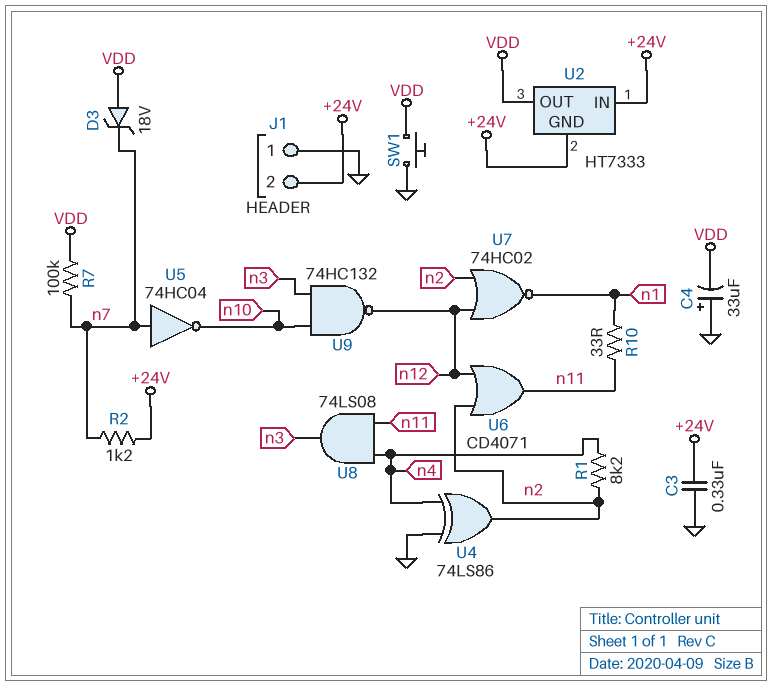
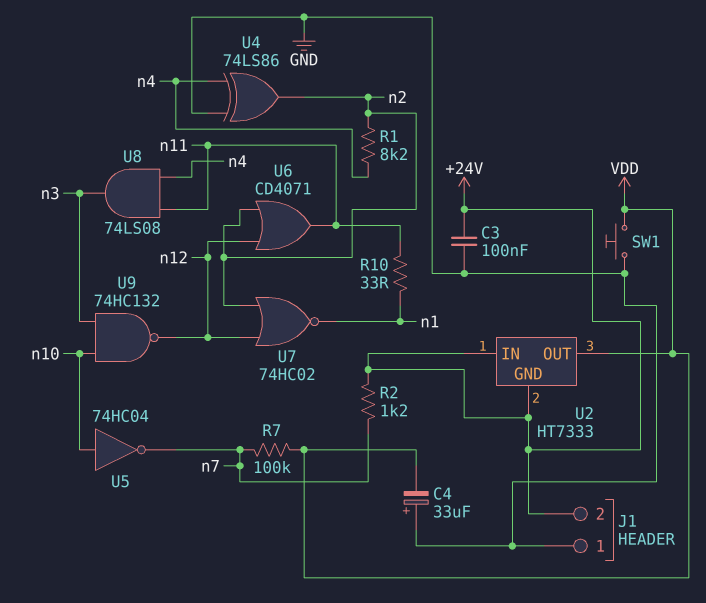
C3: 330nF (+24V, GND) -> 100nF (+24V, GND)
D3: zener 18V (A VDD, K n7) -> none
U5: NOT 74HC04 (in n7, out n10) -> NOT 74HC04 (in n10, out n7)

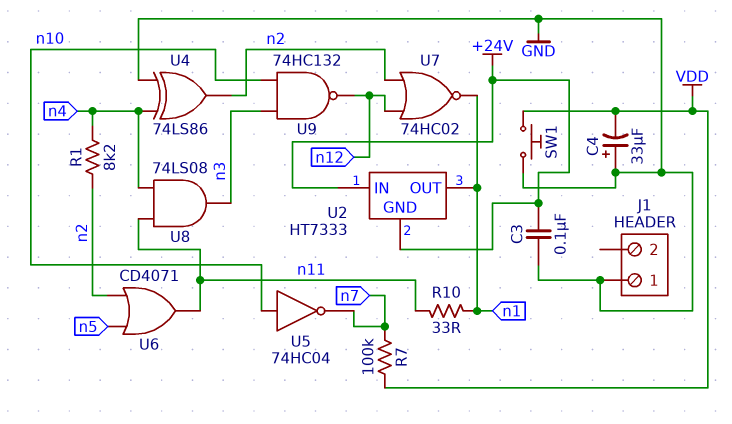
J1 pin 2: +24V -> none
R2: 1.2k (+24V, n7) -> none
U2 pin OUT: VDD -> n1
U6: OR CD4071 (in n2, in n12, out n11) -> OR CD4071 (in n2, in n5, out n11)

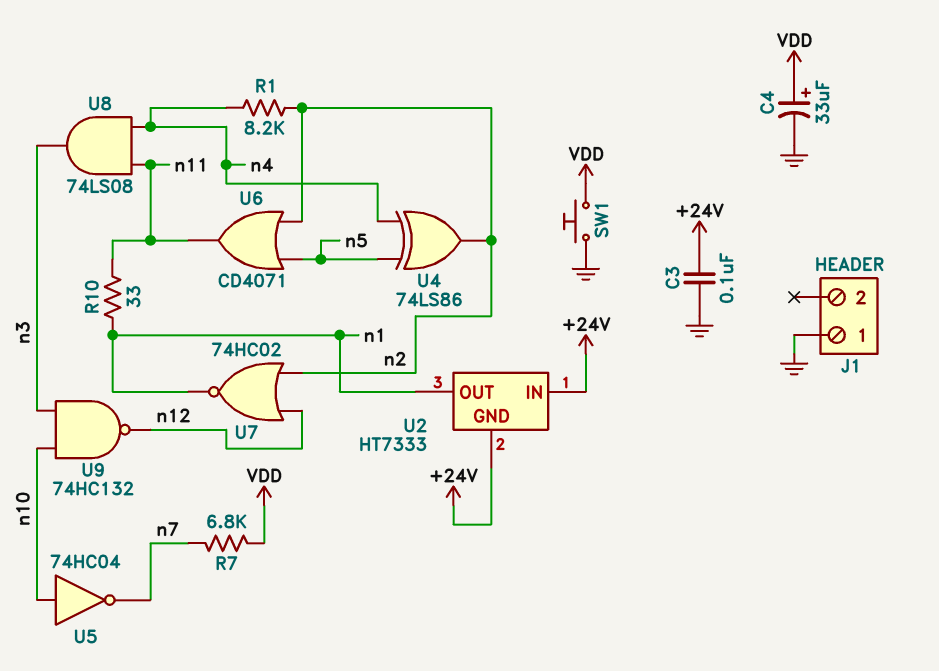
C4: 33uF (plus GND, minus VDD) -> 33uF (plus VDD, minus GND)
R7: 100k (VDD, n7) -> 6.8k (VDD, n7)
U4: XOR 74LS86 (in GND, in n4, out n2) -> XOR 74LS86 (in n4, in n5, out n2)

